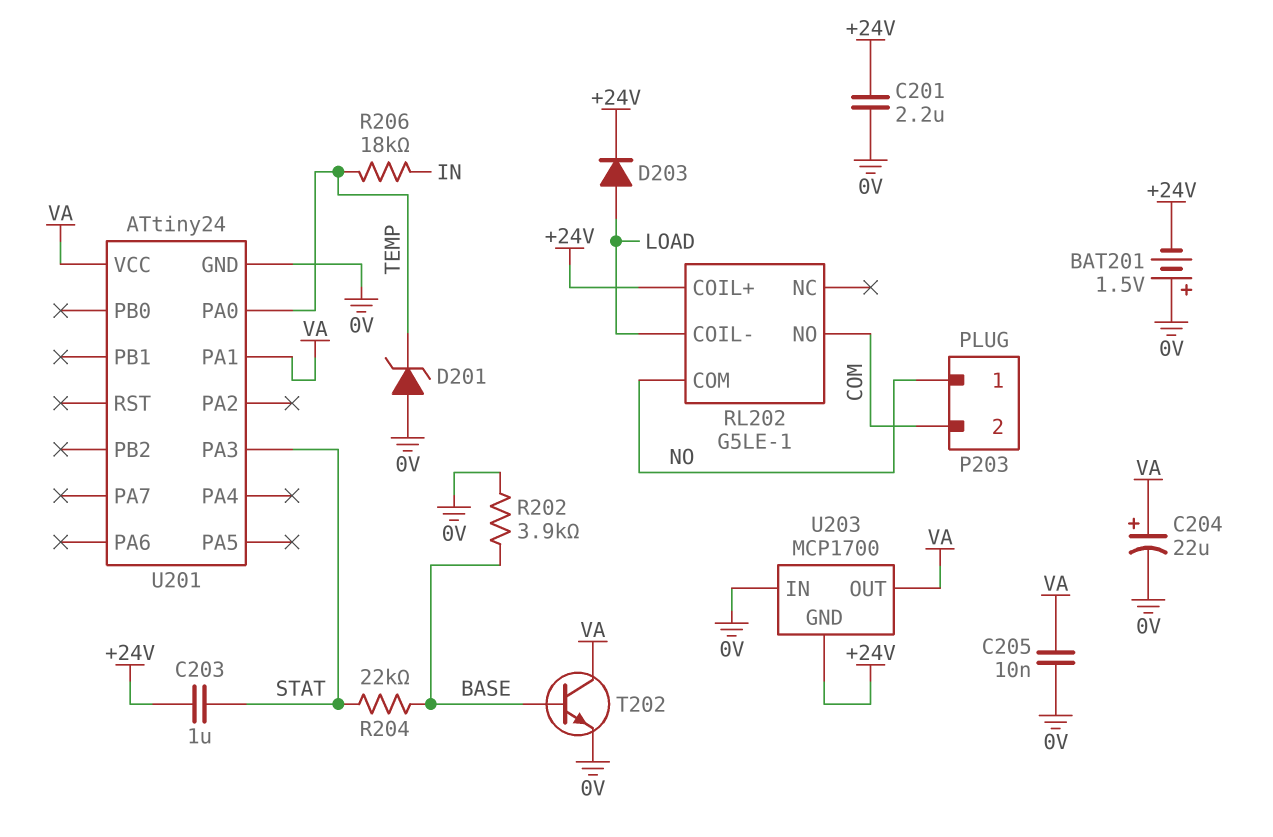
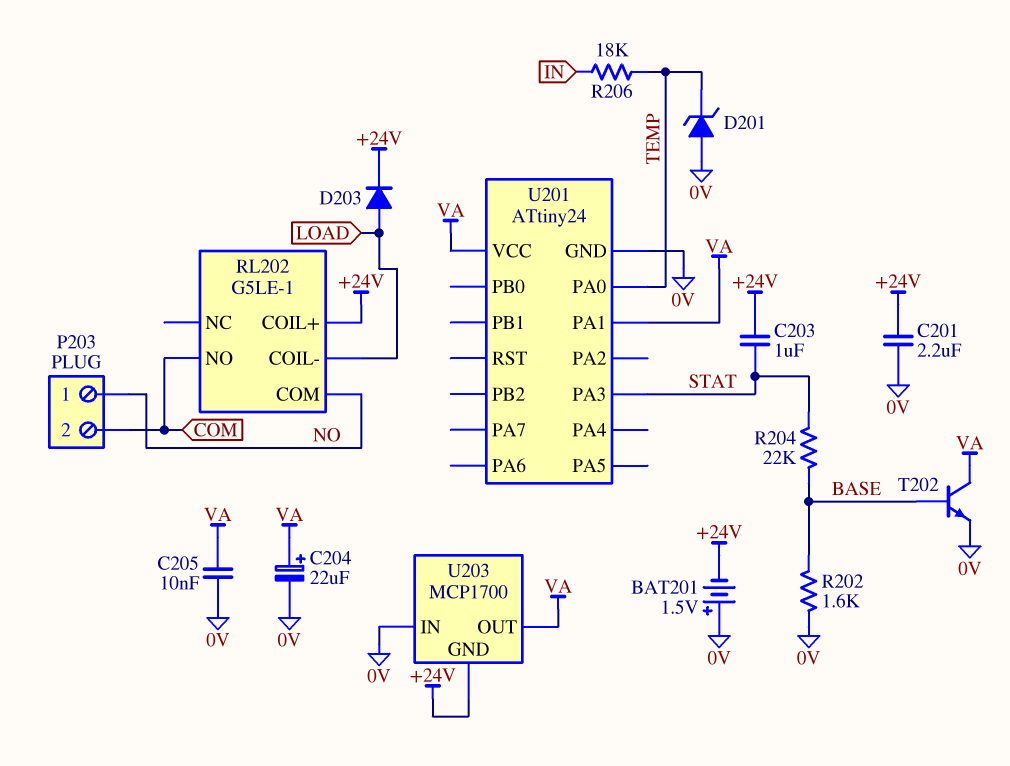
R202: 3.9k (0V, BASE) -> 1.6k (0V, BASE)

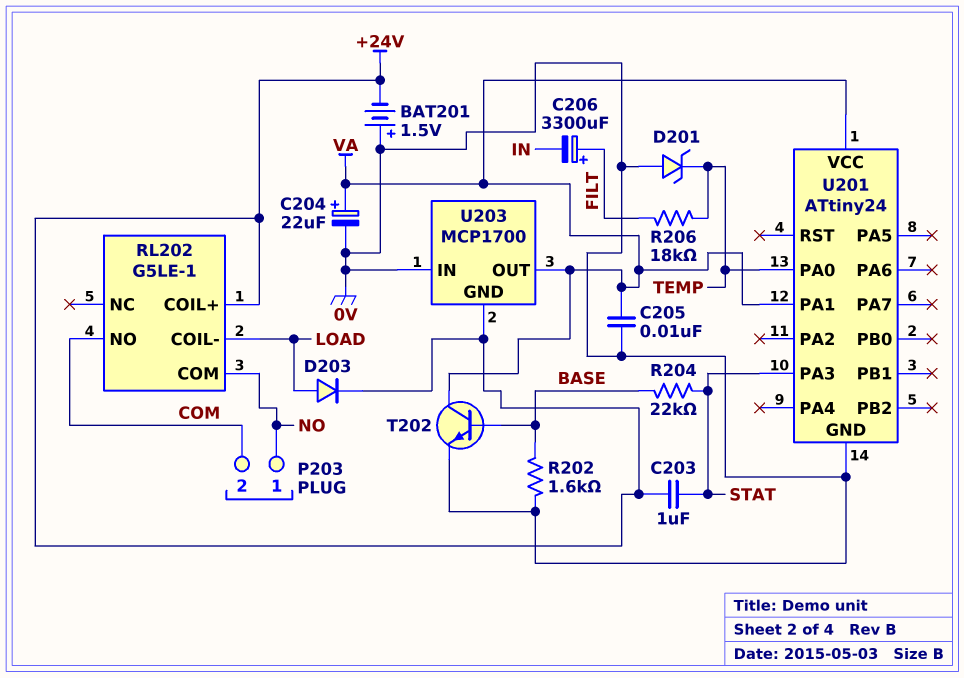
C201: 2.2uF (+24V, 0V) -> none
C206: none -> 3300uF (plus FILT, minus IN)
R206: 18k (IN, TEMP) -> 18k (FILT, TEMP)

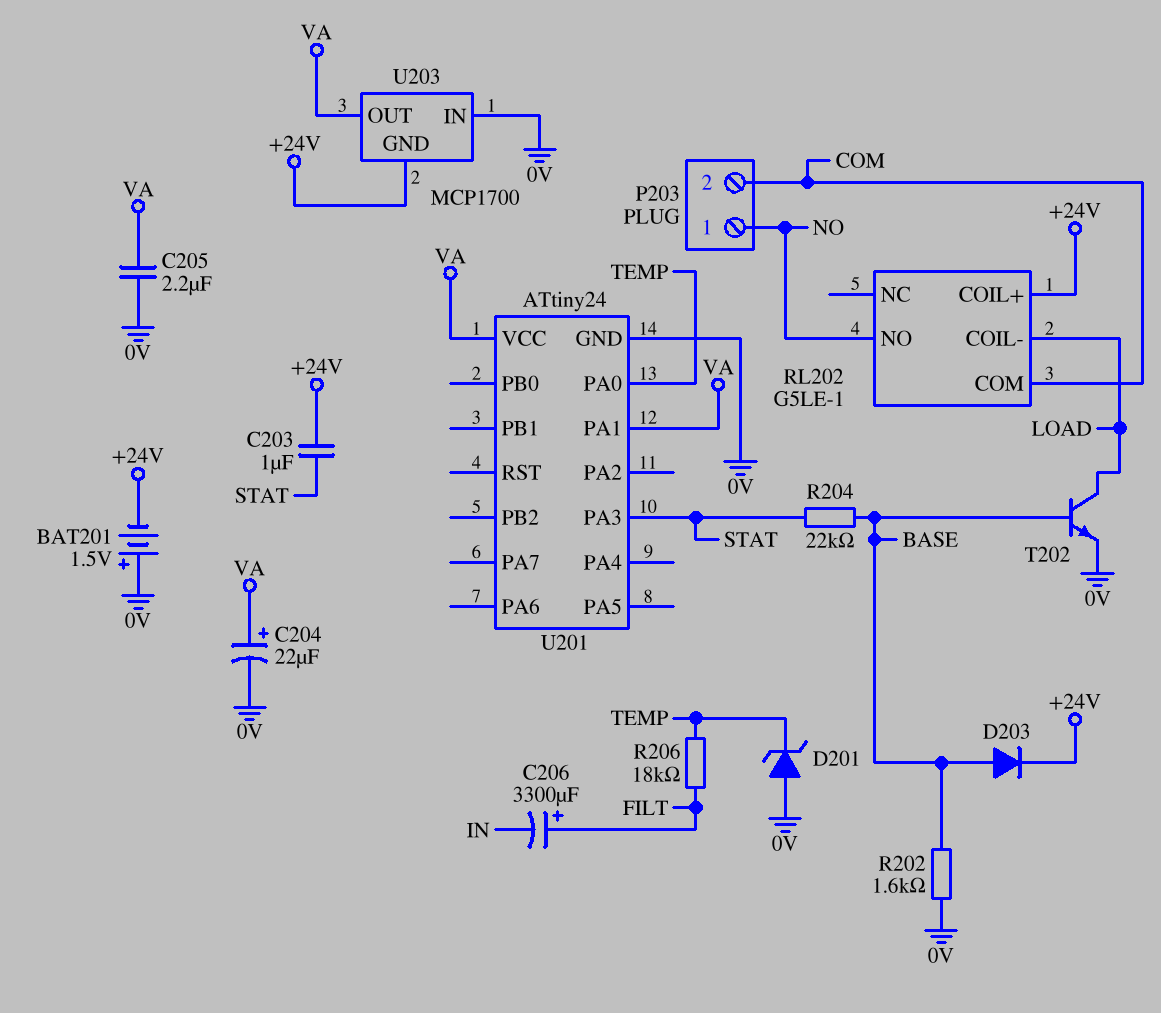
C205: 10nF (0V, VA) -> 2.2uF (0V, VA)
D203: diode (A LOAD, K +24V) -> diode (A BASE, K +24V)
RL202 pin COM: NO -> COM
RL202 pin NO: COM -> NO
T202: NPN (B BASE, C VA, E 0V) -> NPN (B BASE, C LOAD, E 0V)

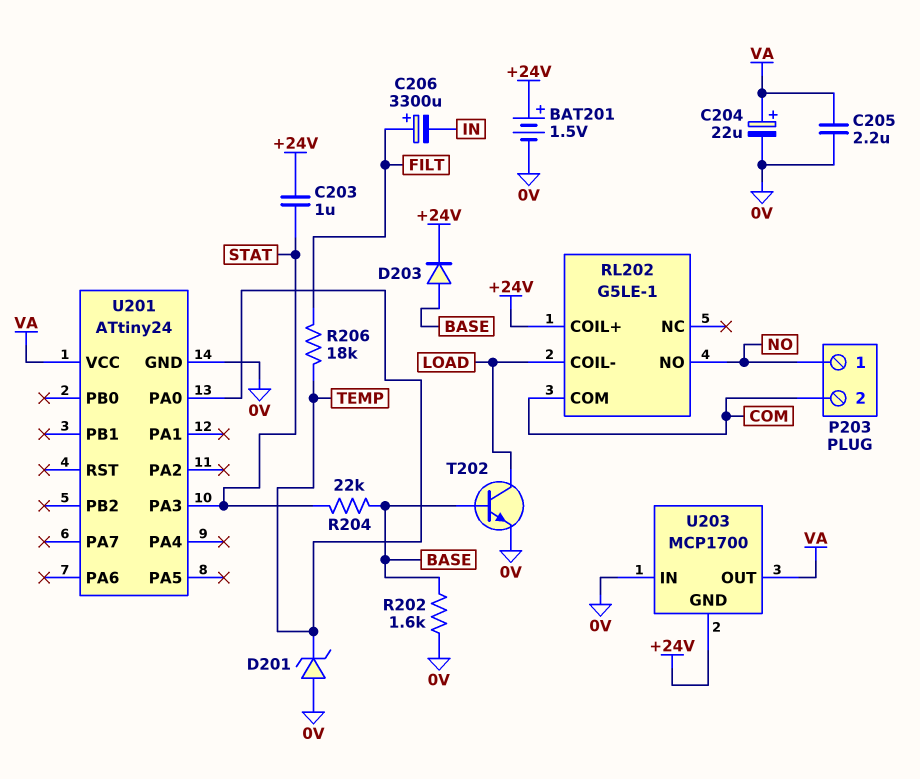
BAT201: 1.5V (plus 0V, minus +24V) -> 1.5V (plus +24V, minus 0V)
U201 pin PA1: VA -> none

